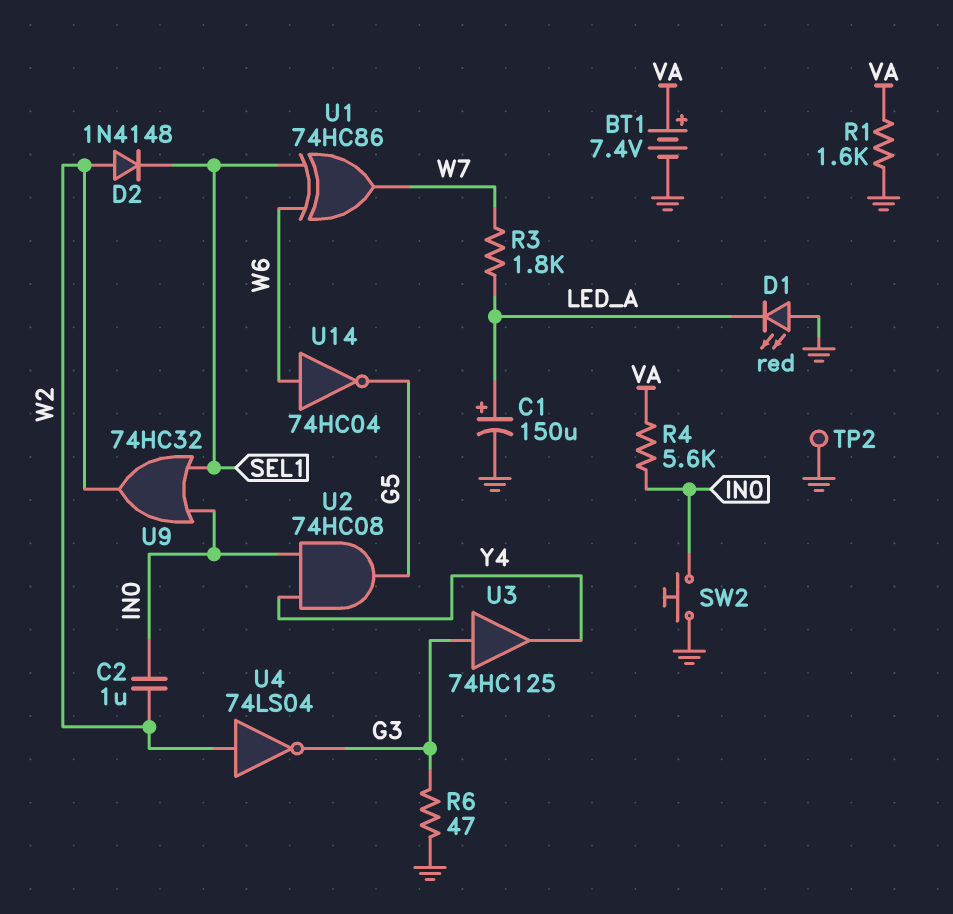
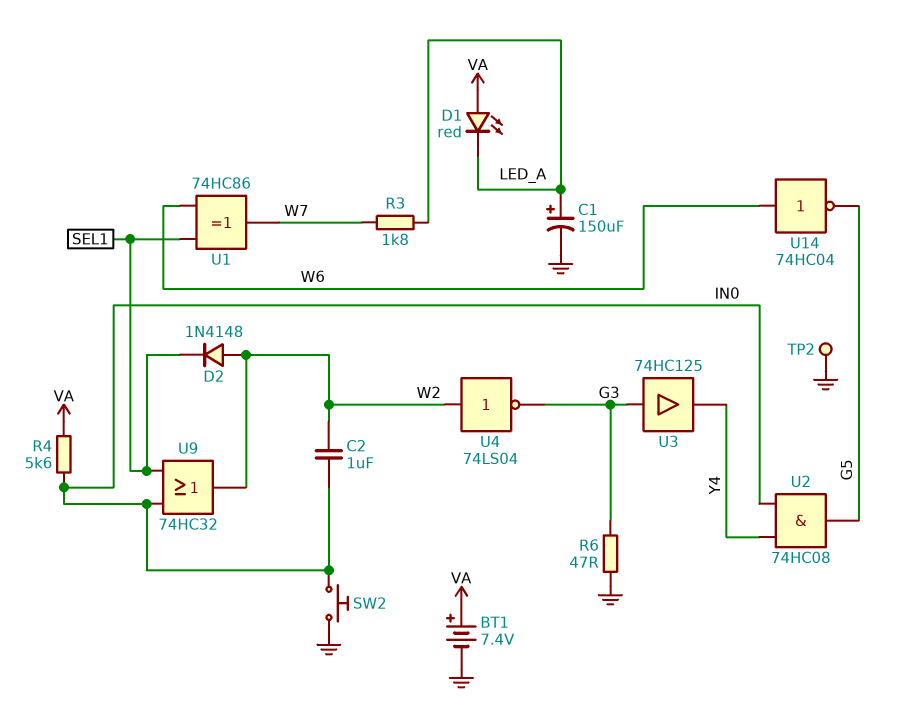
D1: LED red (A GND, K LED_A) -> LED red (A VA, K LED_A)
R1: 1.6k (GND, VA) -> none

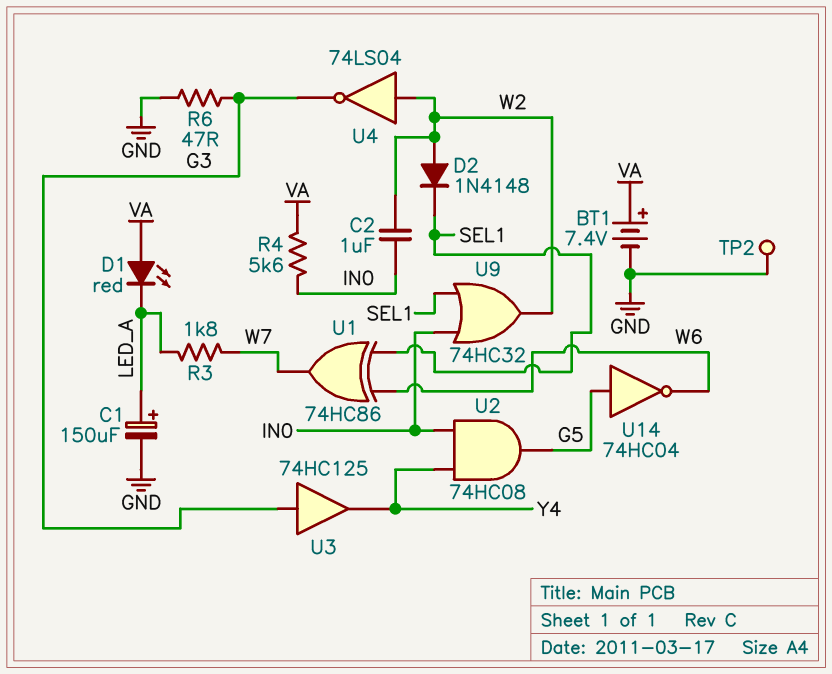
SW2: button (GND, IN0) -> none
U14: NOT 74HC04 (in W6, out G5) -> NOT 74HC04 (in G5, out W6)

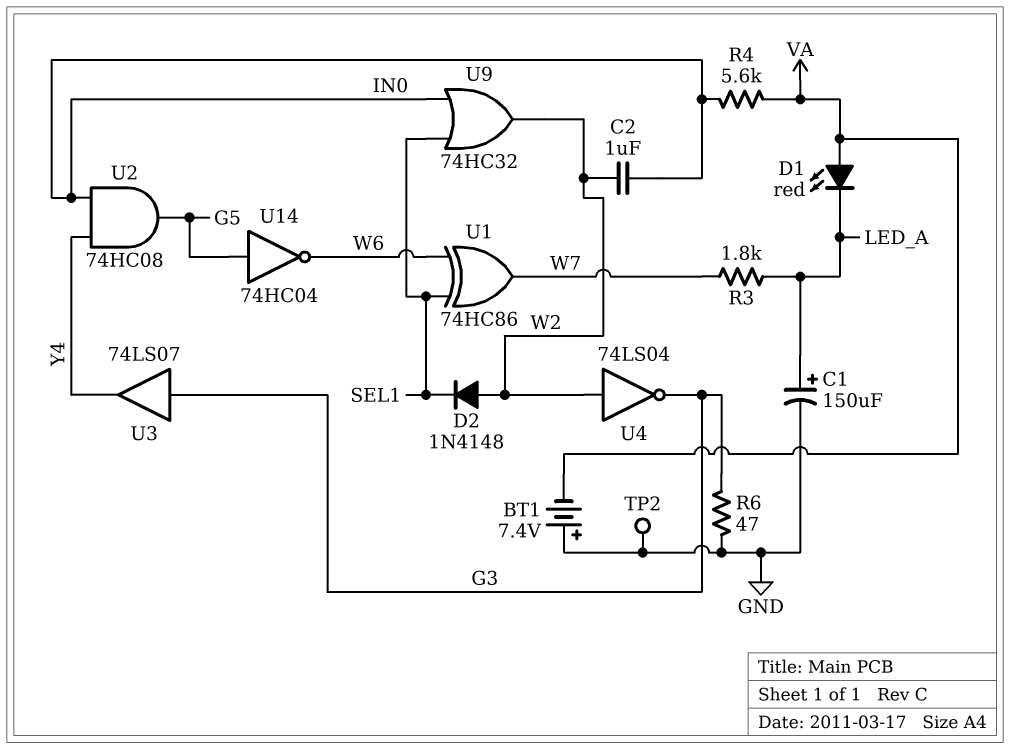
BT1: 7.4V (plus VA, minus GND) -> 7.4V (plus GND, minus VA)
U3: buffer 74HC125 (in G3, out Y4) -> buffer 74LS07 (in G3, out Y4)

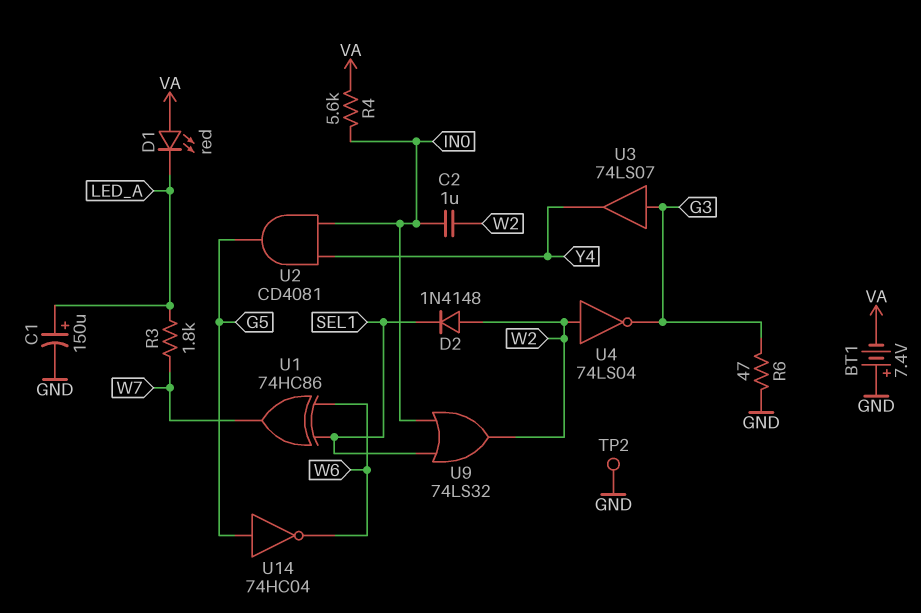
U2: AND 74HC08 (in IN0, in Y4, out G5) -> AND CD4081 (in IN0, in Y4, out G5)
U9: OR 74HC32 (in IN0, in SEL1, out W2) -> OR 74LS32 (in IN0, in SEL1, out W2)

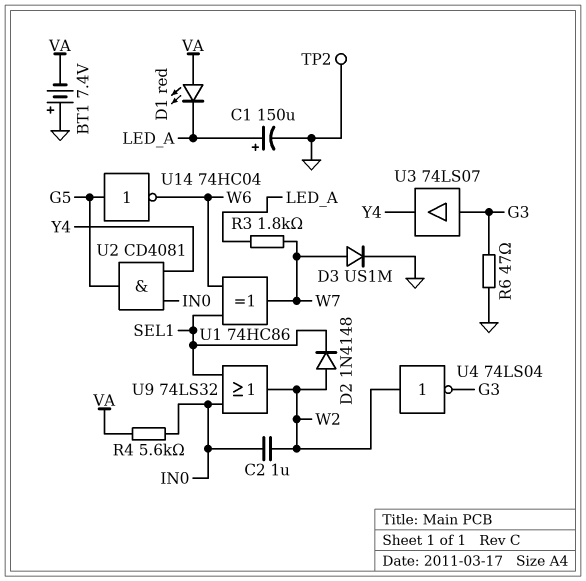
D3: none -> diode US1M (A W7, K GND)

